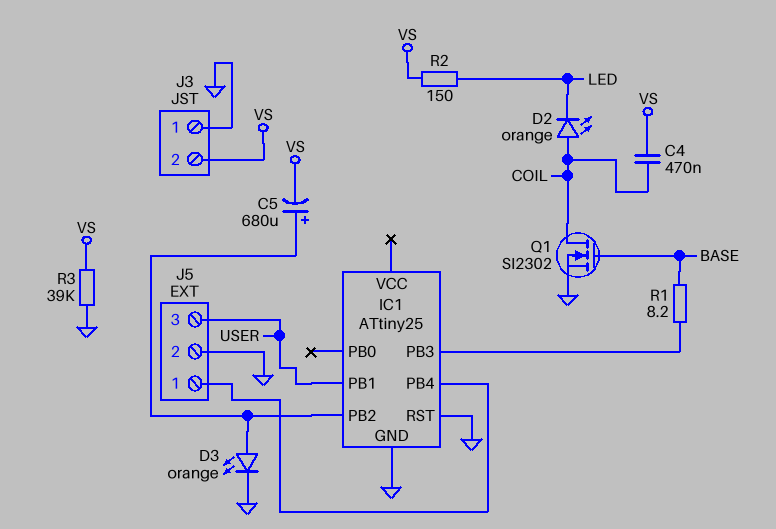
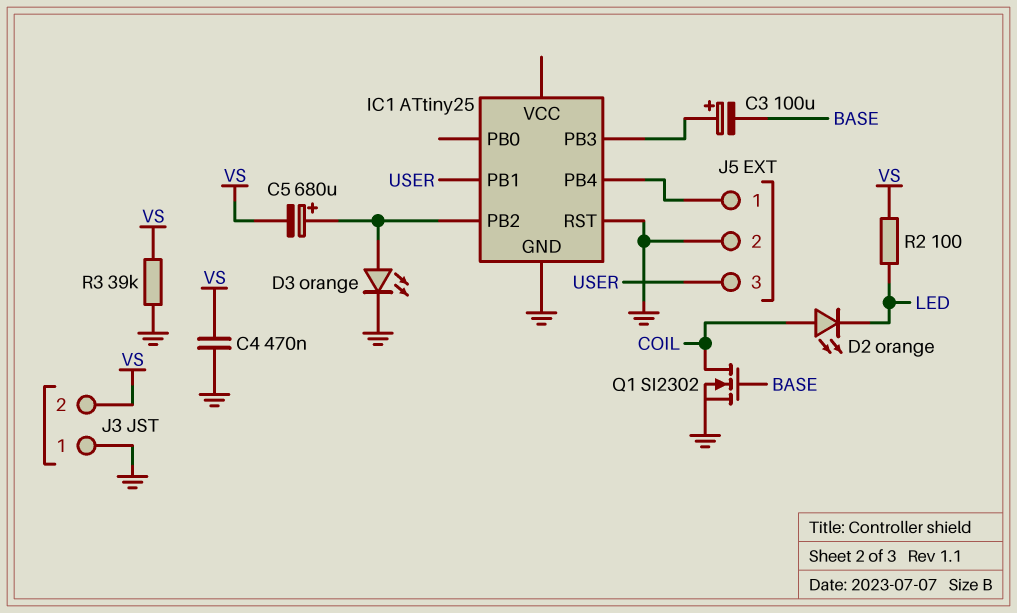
C3: none -> 100uF (plus IC1/PB3, minus BASE)
C4: 470nF (COIL, VS) -> 470nF (GND, VS)
R1: 8.2 (BASE, IC1/PB3) -> none
R2: 150 (LED, VS) -> 100 (LED, VS)

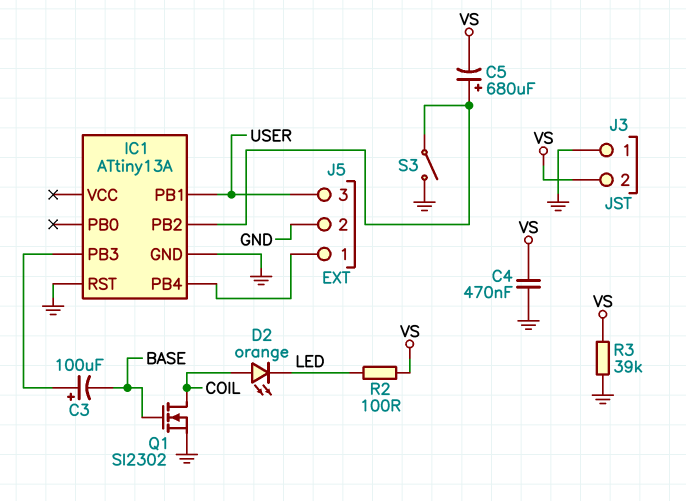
D3: LED orange (A IC1/PB2, K GND) -> none
IC1: ATtiny25 -> ATtiny13A
S3: none -> switch (GND, IC1/PB2)

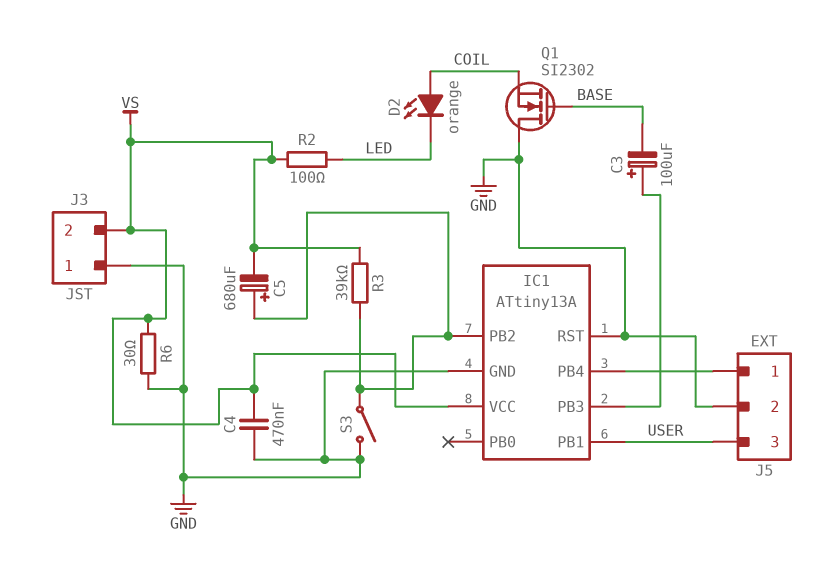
IC1 pin VCC: none -> VS
Q1: NMOS SI2302 (G BASE, D COIL, S GND) -> NMOS SI2302 (G BASE, D GND, S COIL)
R3: 39k (GND, VS) -> 39k (IC1/PB2, VS)
R6: none -> 30 (GND, VS)

